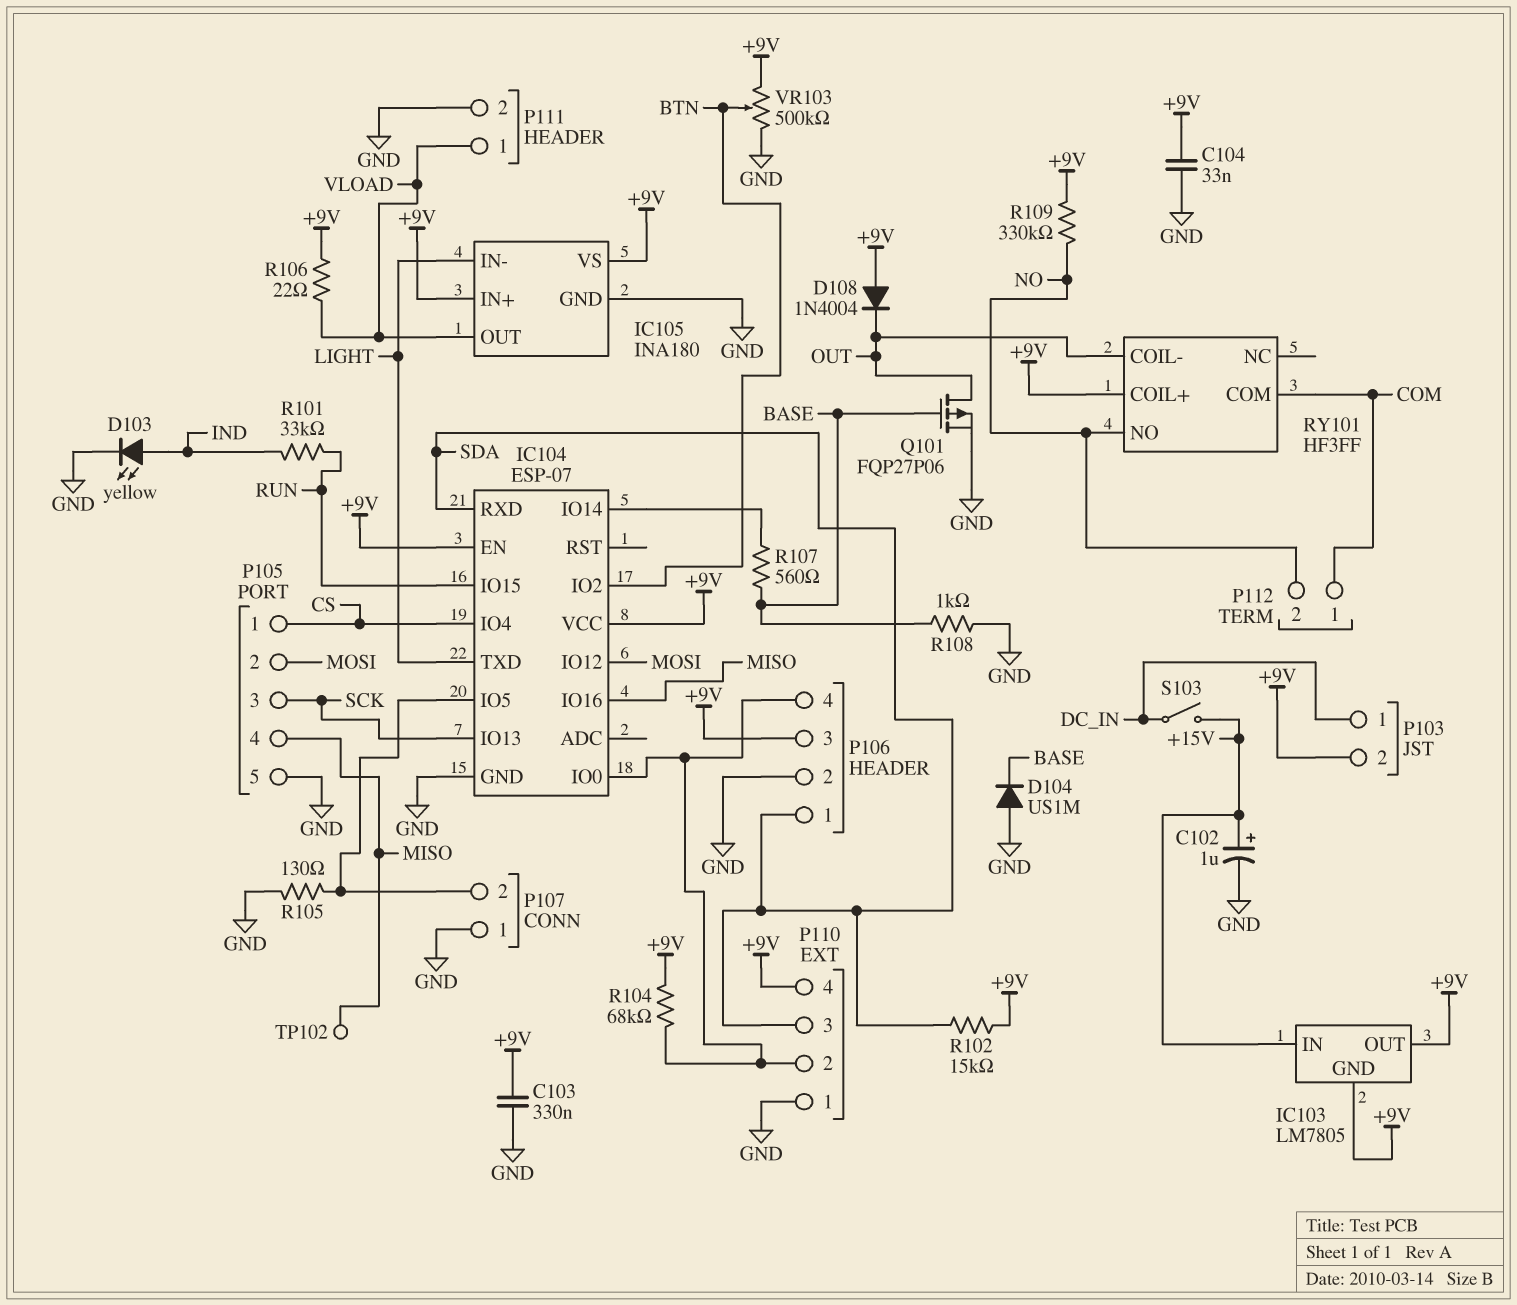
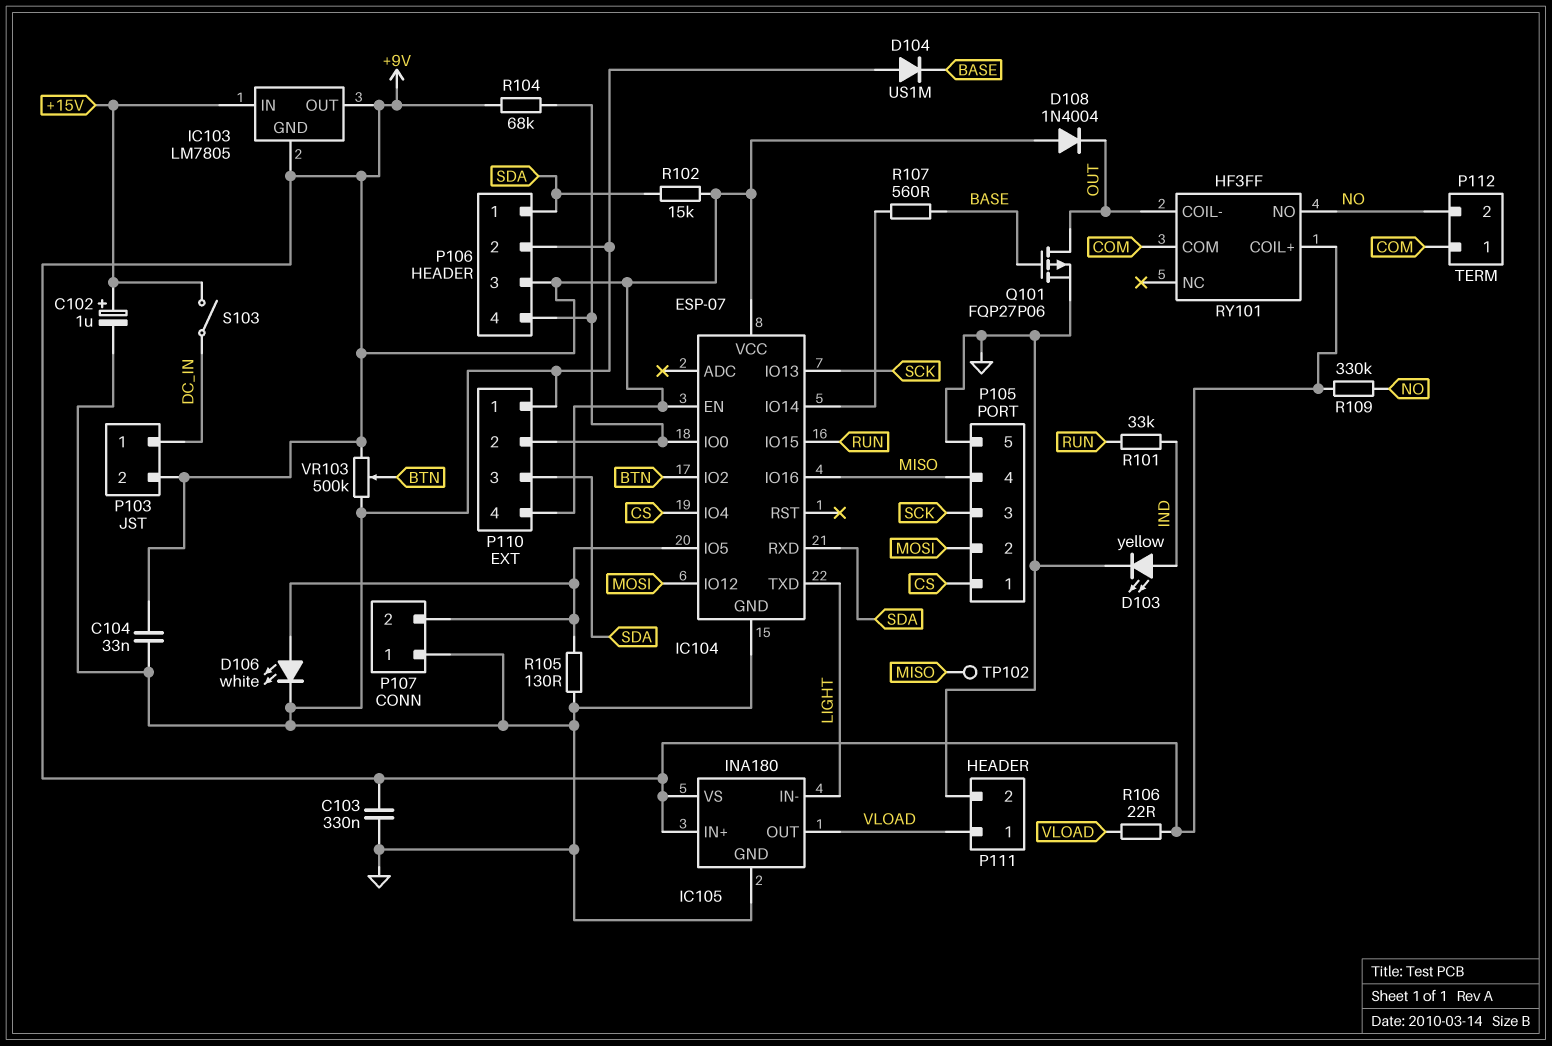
D106: none -> LED white (A IC104/IO5, K GND)
R108: 1k (BASE, GND) -> none

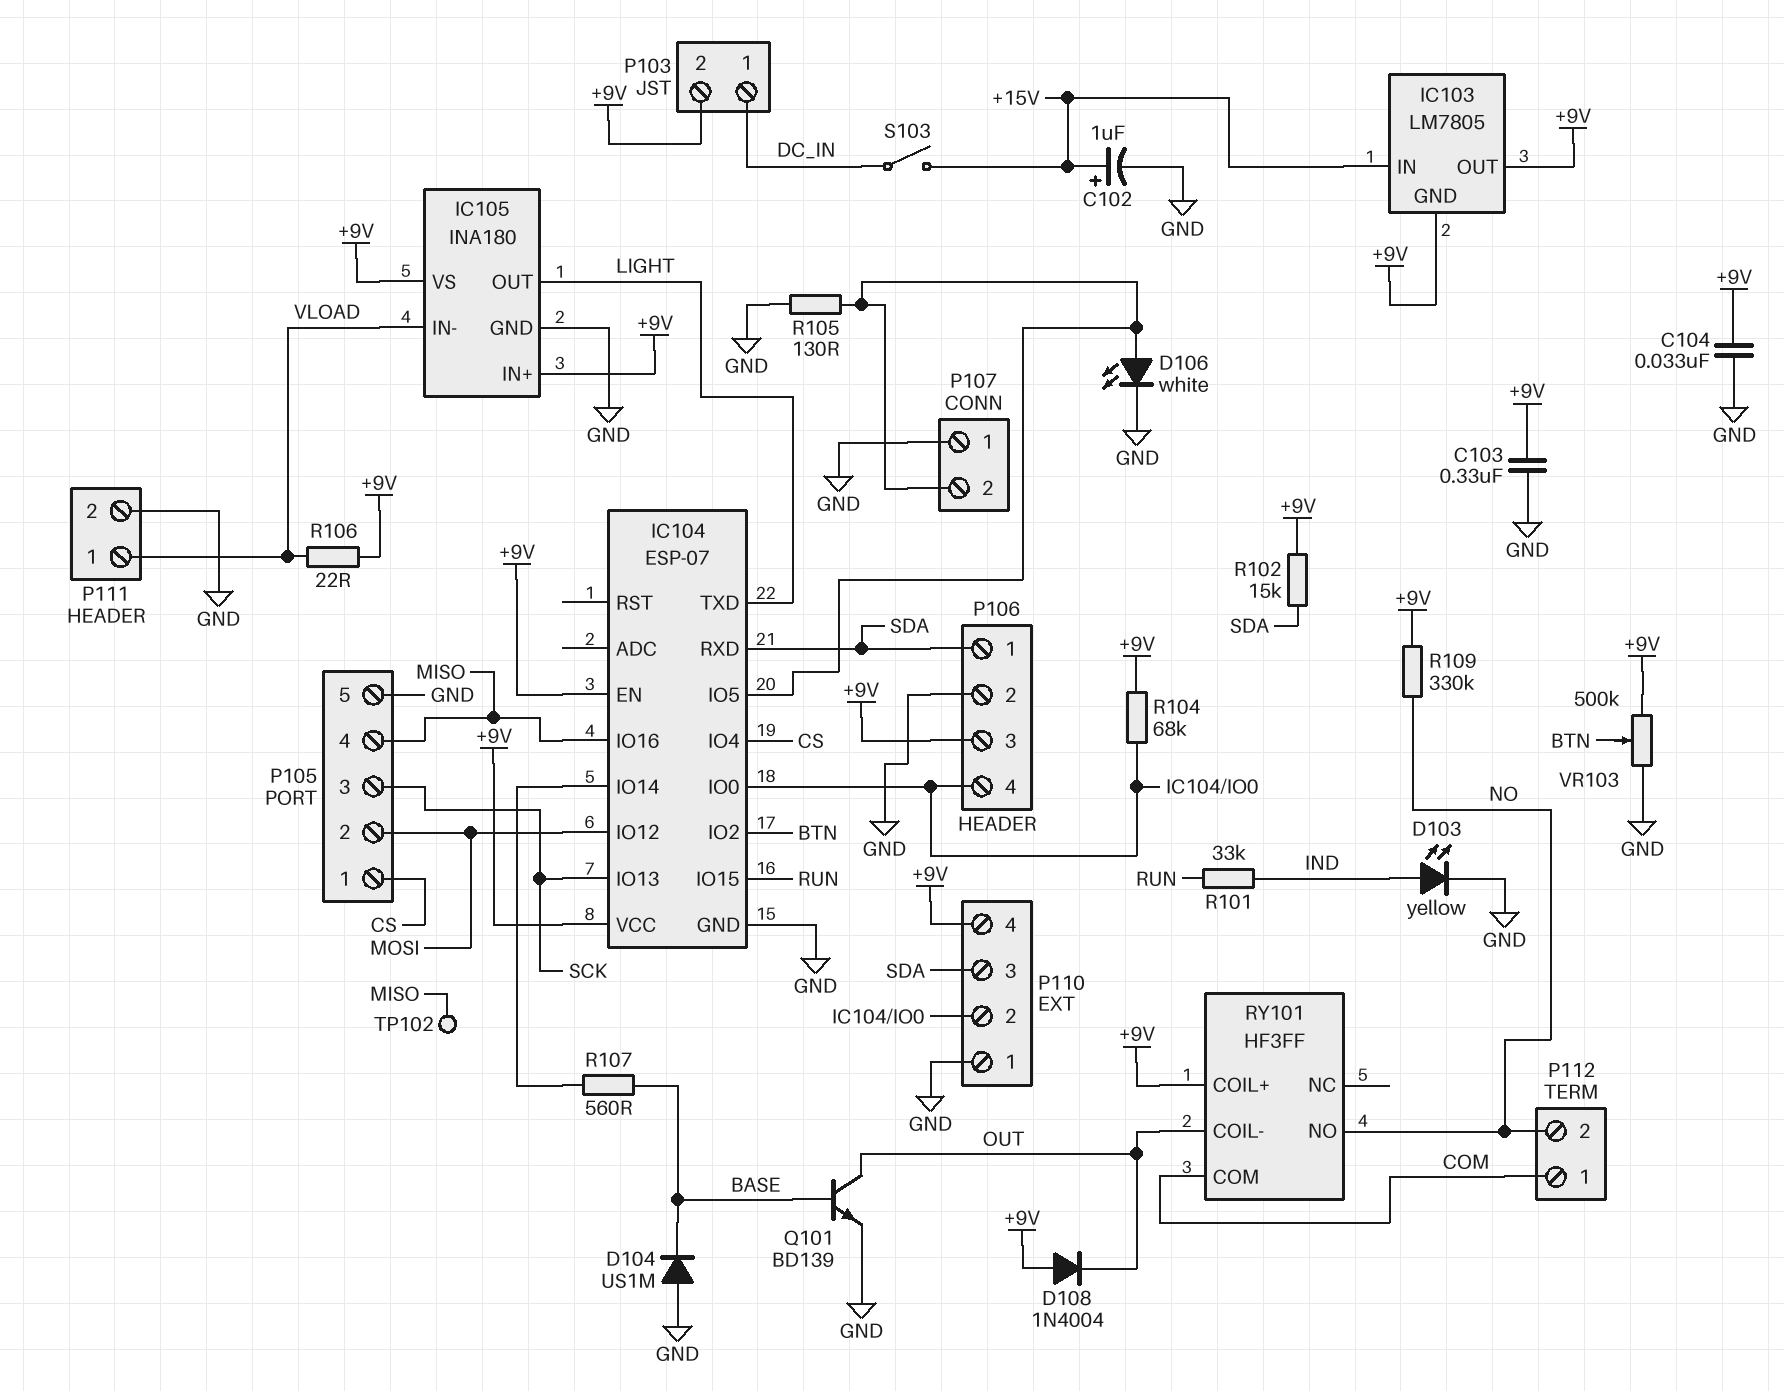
IC105 pin IN-: LIGHT -> VLOAD
IC105 pin OUT: VLOAD -> LIGHT
Q101: PMOS FQP27P06 (G BASE, D OUT, S GND) -> NPN BD139 (B BASE, C OUT, E GND)

